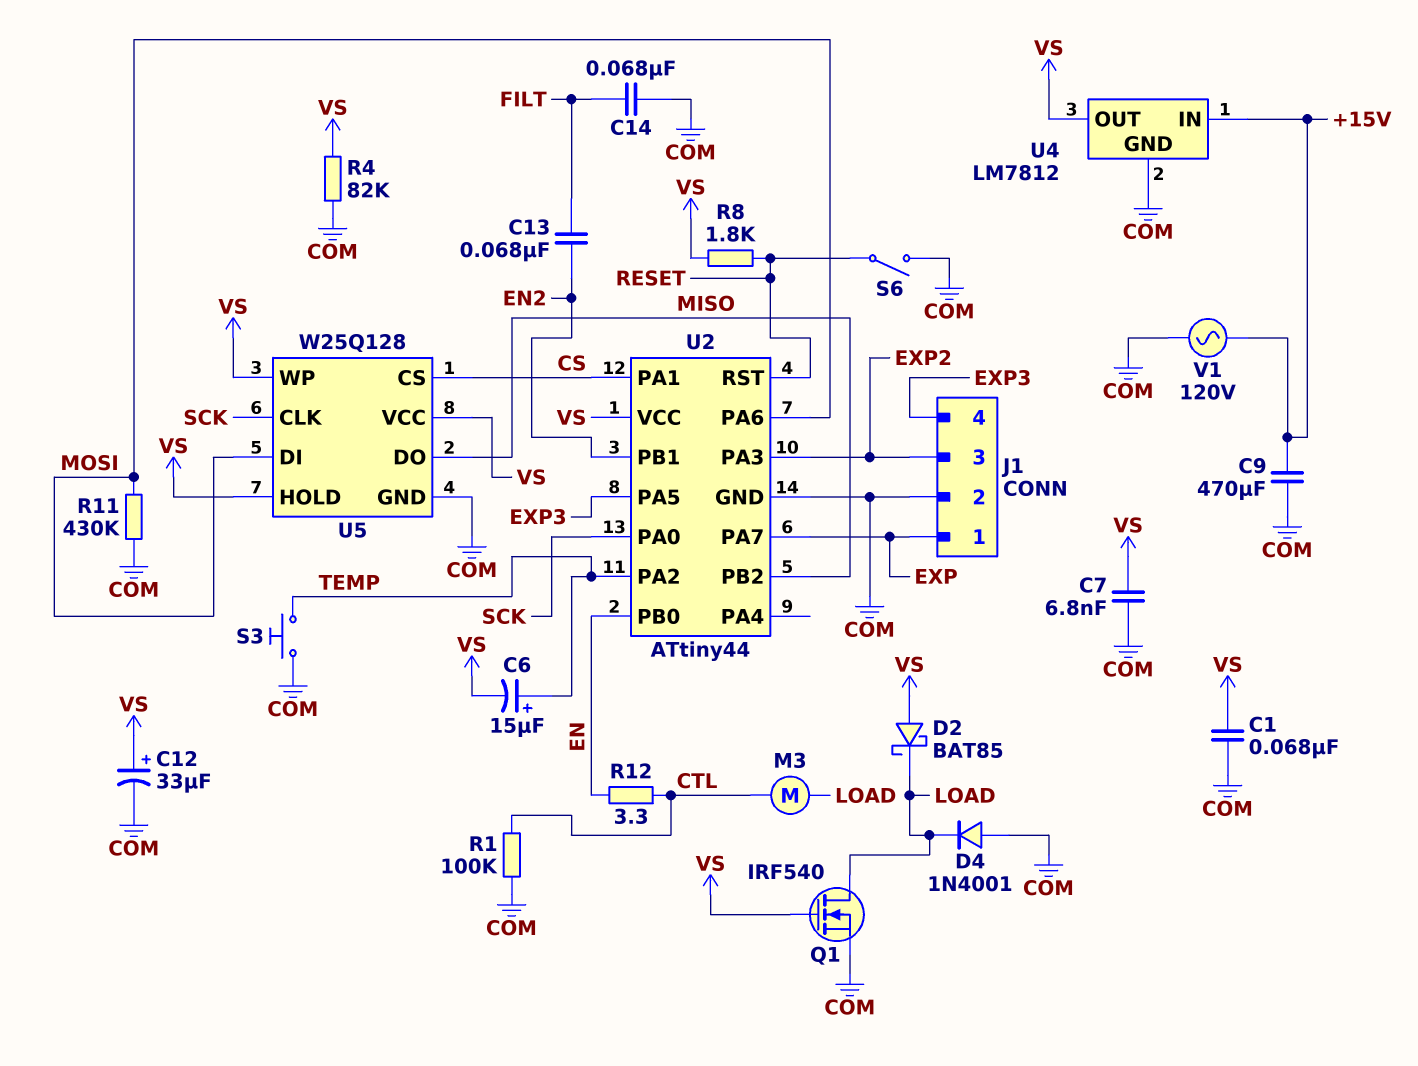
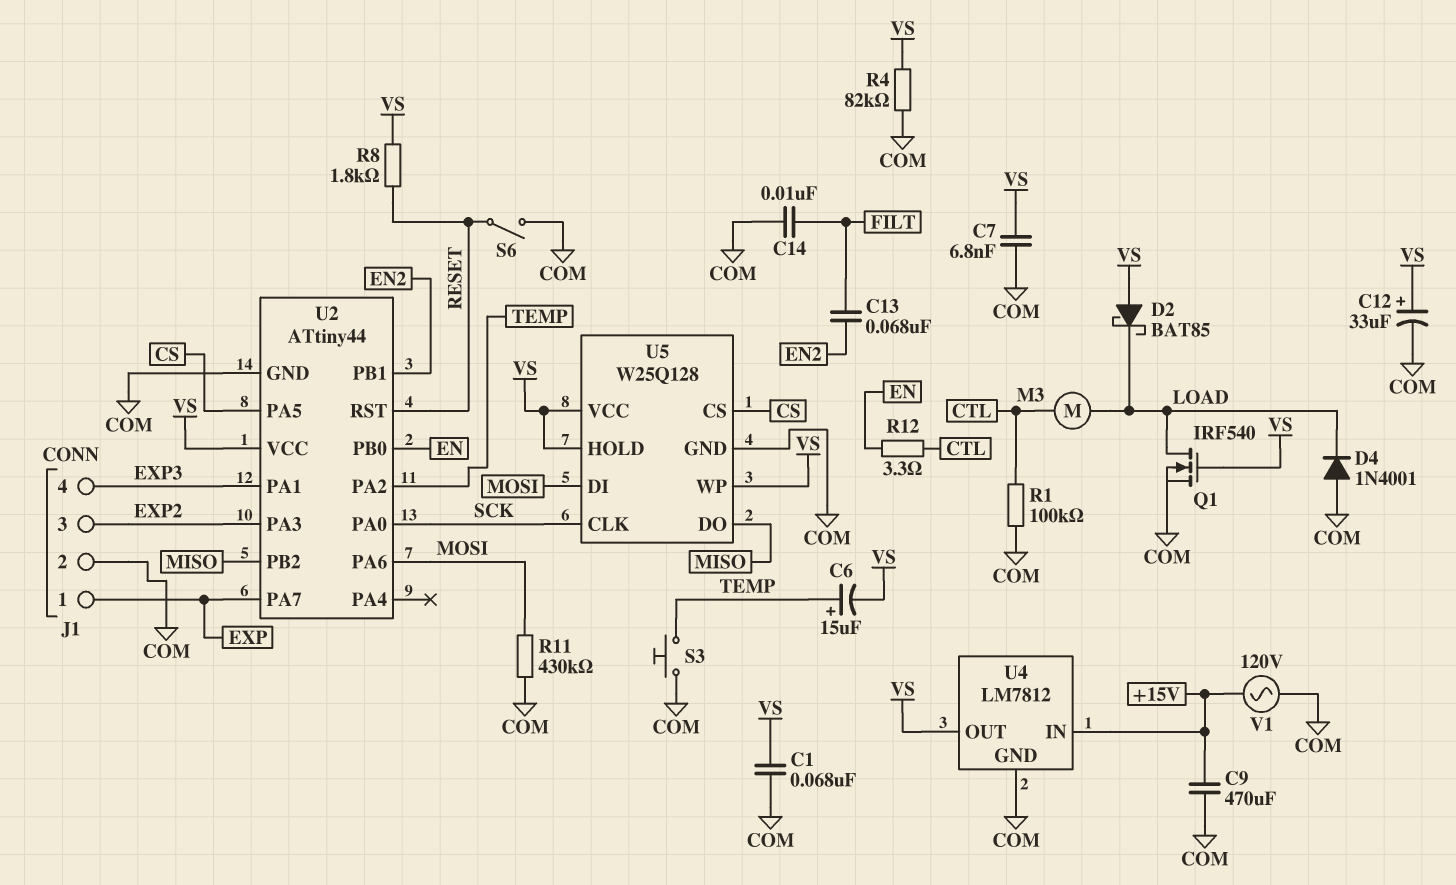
C14: 68nF (COM, FILT) -> 10nF (COM, FILT)
U2 pin PA1: CS -> EXP3
U2 pin PA5: EXP3 -> CS

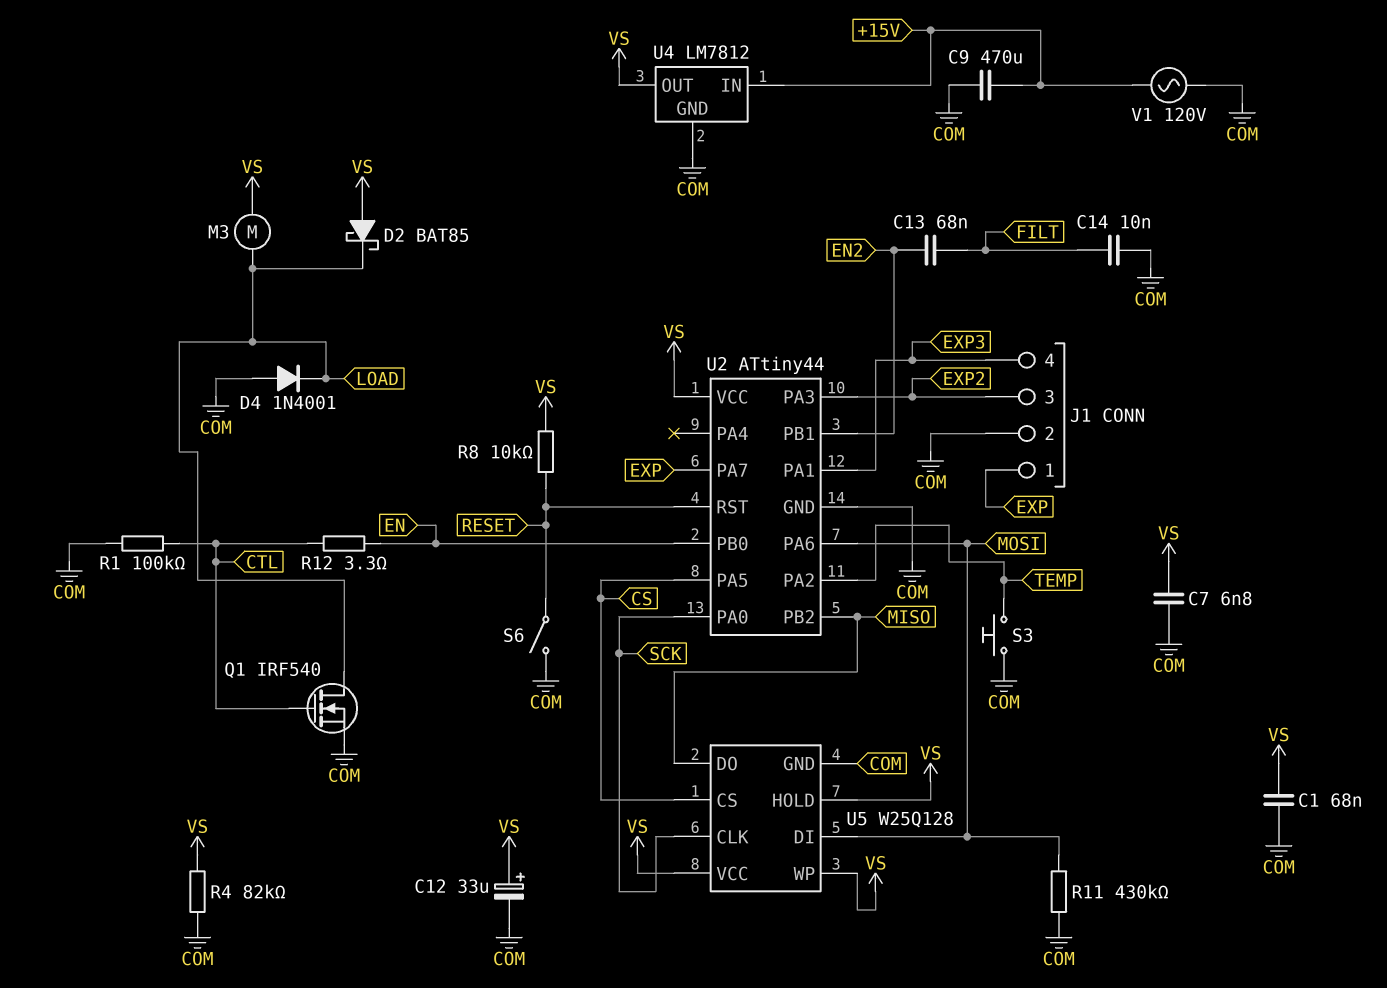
C6: 15uF (plus TEMP, minus VS) -> none
M3: motor (CTL, LOAD) -> motor (LOAD, VS)
Q1: NMOS IRF540 (G VS, D LOAD, S COM) -> NMOS IRF540 (G CTL, D LOAD, S COM)
R8: 1.8k (RESET, VS) -> 10k (RESET, VS)

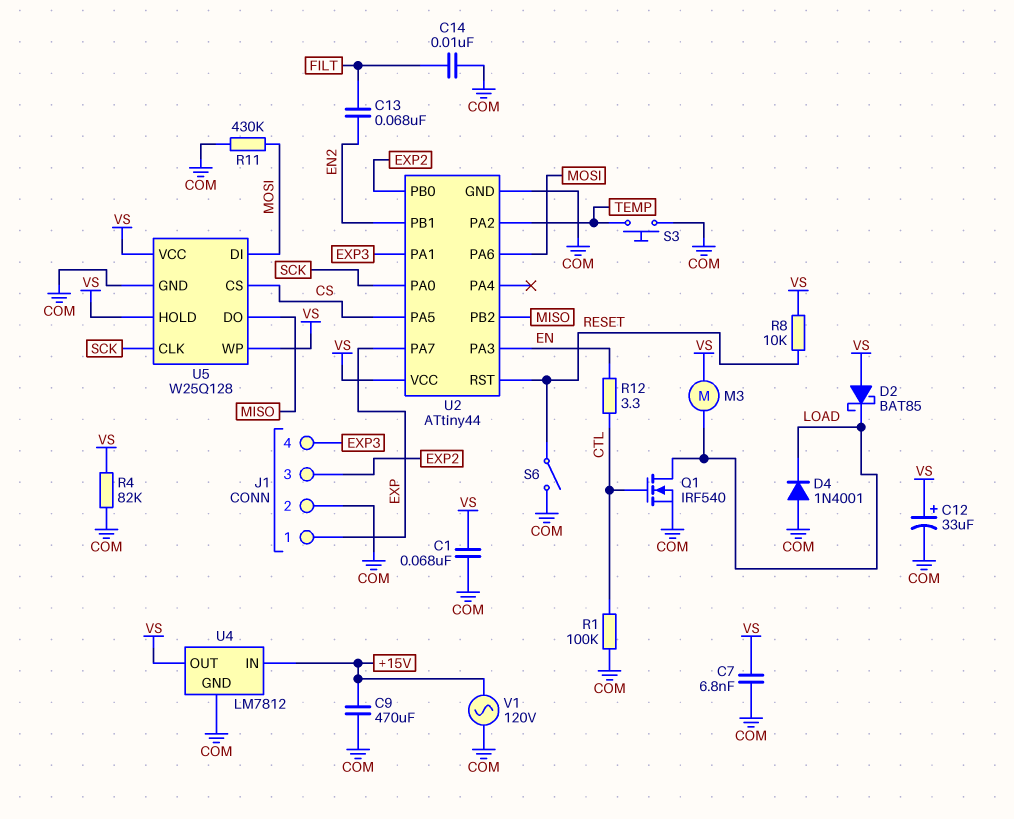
U2 pin PA3: EXP2 -> EN
U2 pin PB0: EN -> EXP2

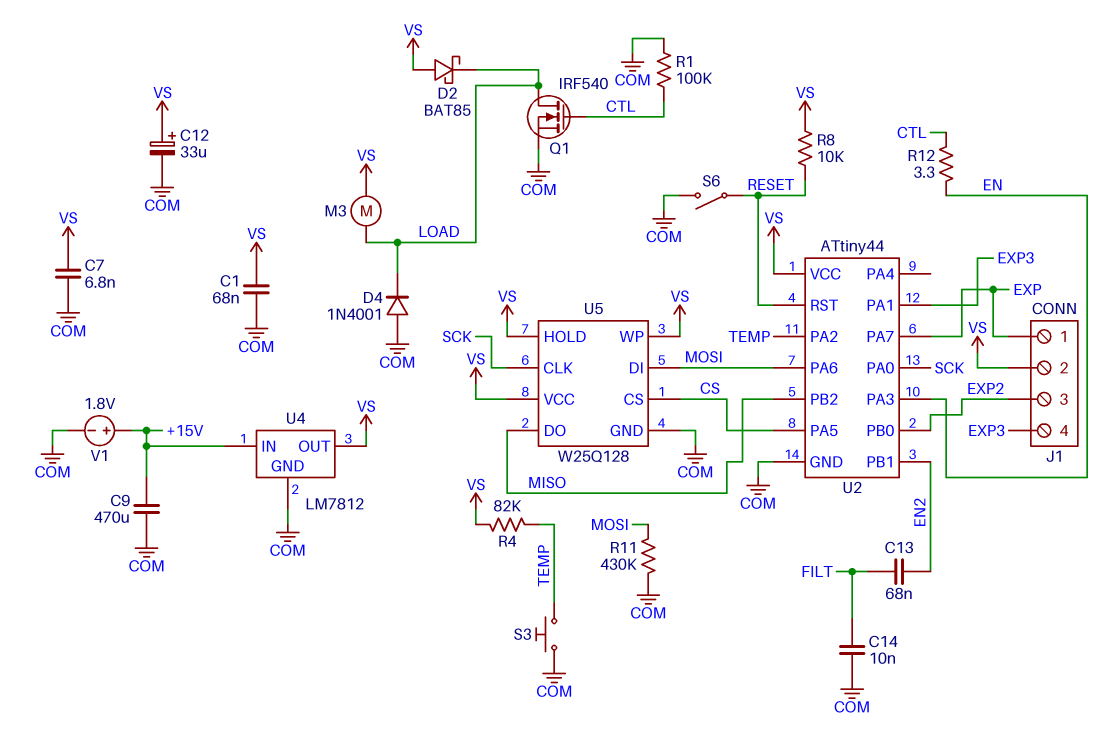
J1 pin 2: COM -> VS
R4: 82k (COM, VS) -> 82k (TEMP, VS)
V1: AC 120V (+15V, COM) -> 1.8V (plus +15V, minus COM)

